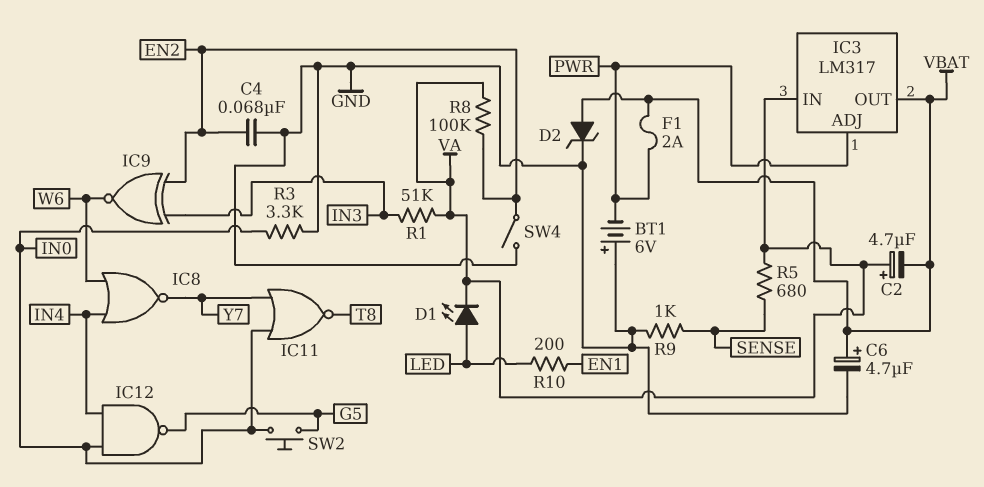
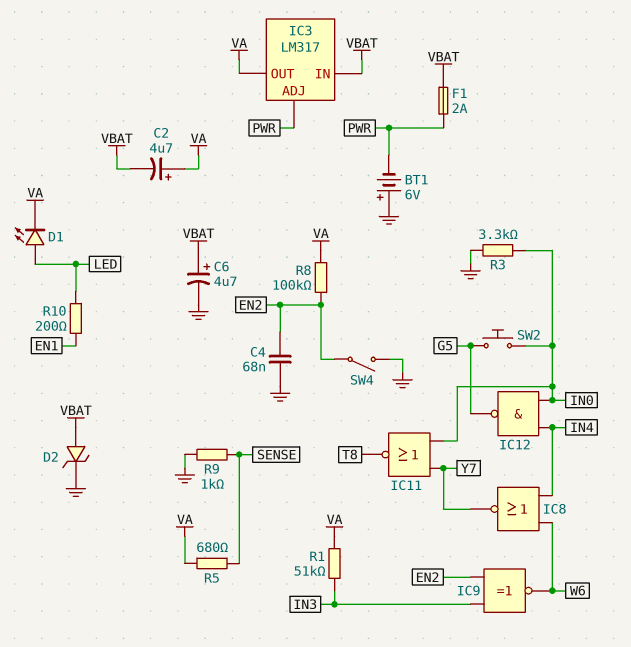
IC3 pin IN: VA -> VBAT
IC3 pin OUT: VBAT -> VA

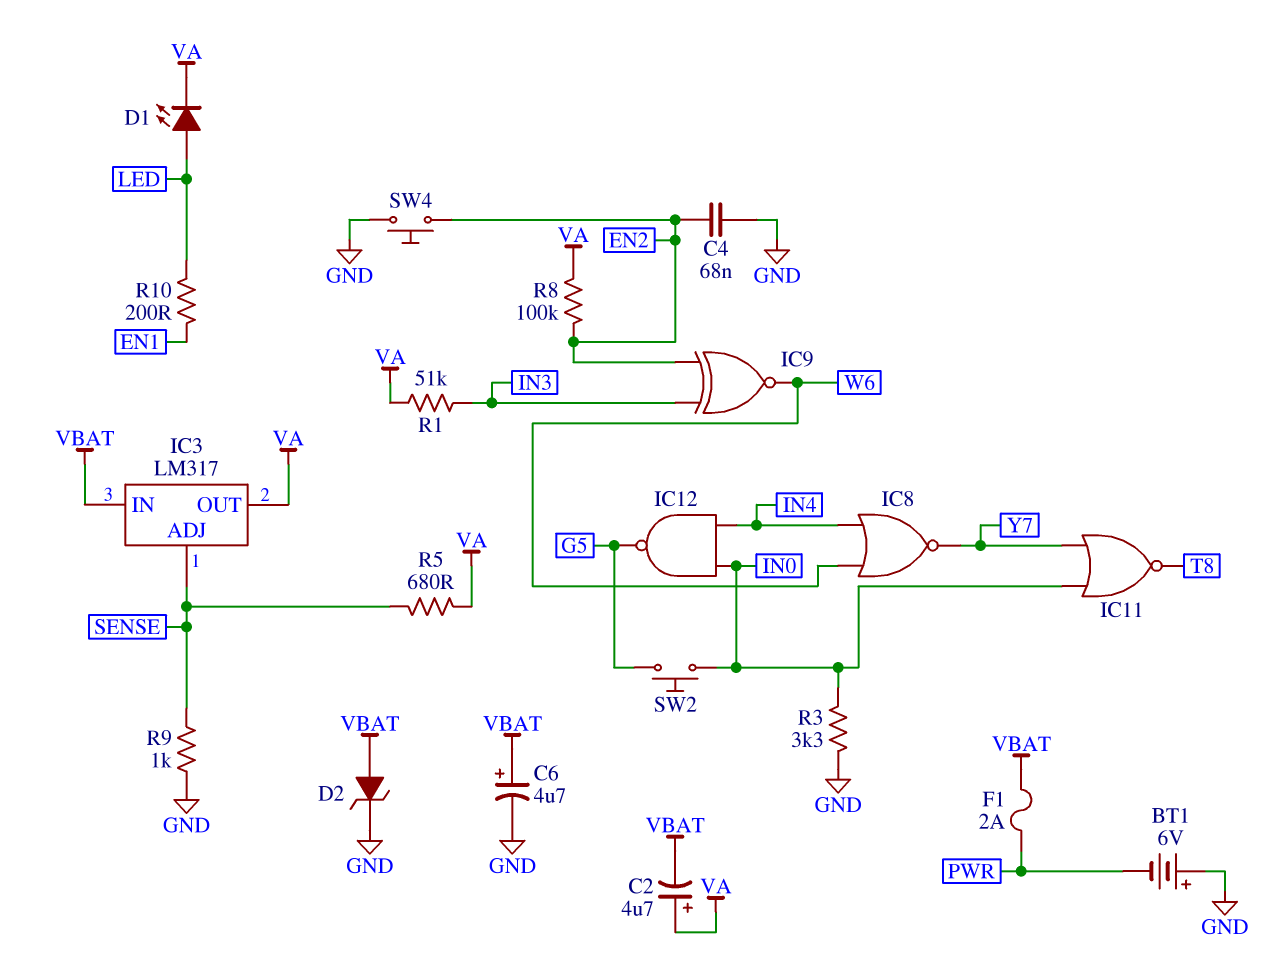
IC3 pin ADJ: PWR -> SENSE
SW4: switch (EN2, GND) -> button (EN2, GND)

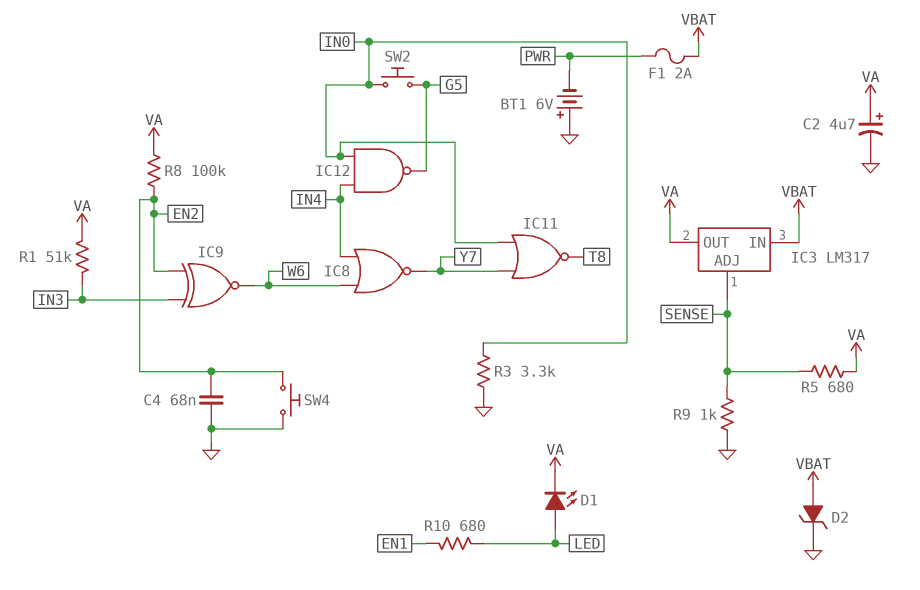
C2: 4.7uF (plus VA, minus VBAT) -> 4.7uF (plus VA, minus GND)
C6: 4.7uF (plus VBAT, minus GND) -> none
R10: 200 (EN1, LED) -> 680 (EN1, LED)

